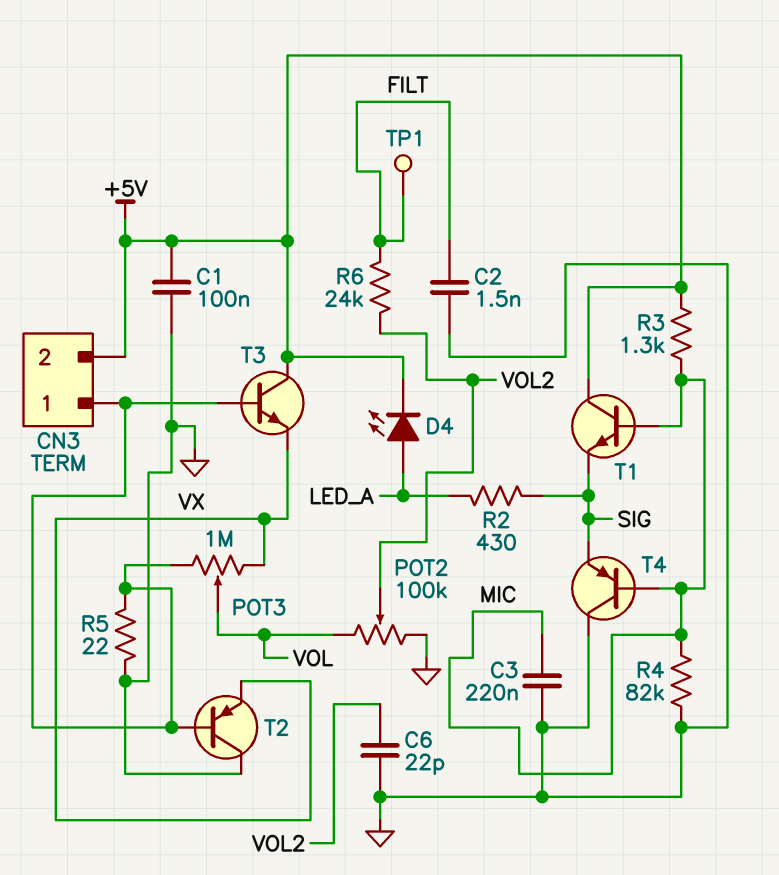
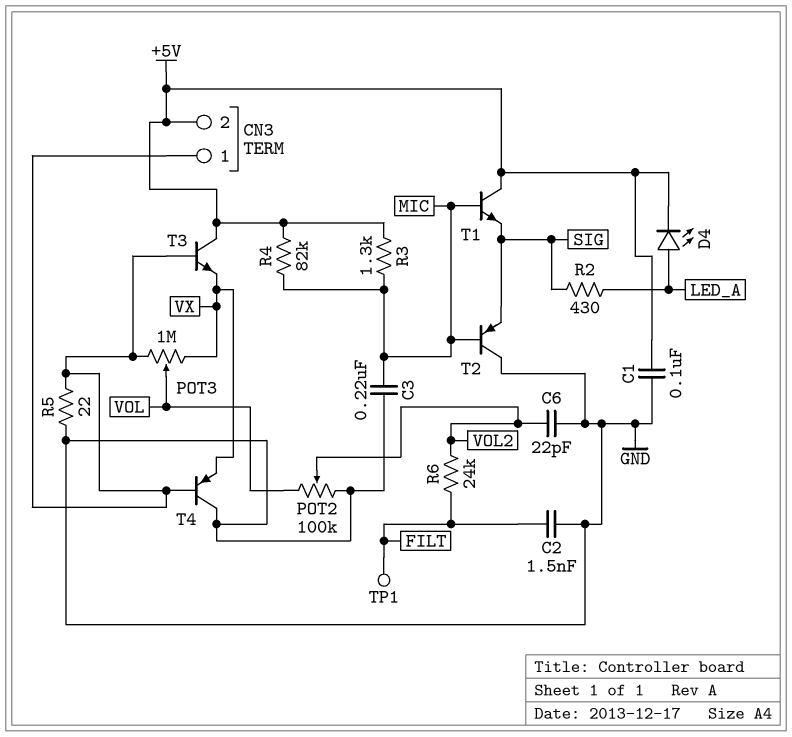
R4: 82k (GND, MIC) -> 82k (+5V, MIC)
T2: PNP (B CN3/1, C GND, E VX) -> PNP (B MIC, C GND, E SIG)
T4: PNP (B MIC, C GND, E SIG) -> PNP (B CN3/1, C GND, E VX)

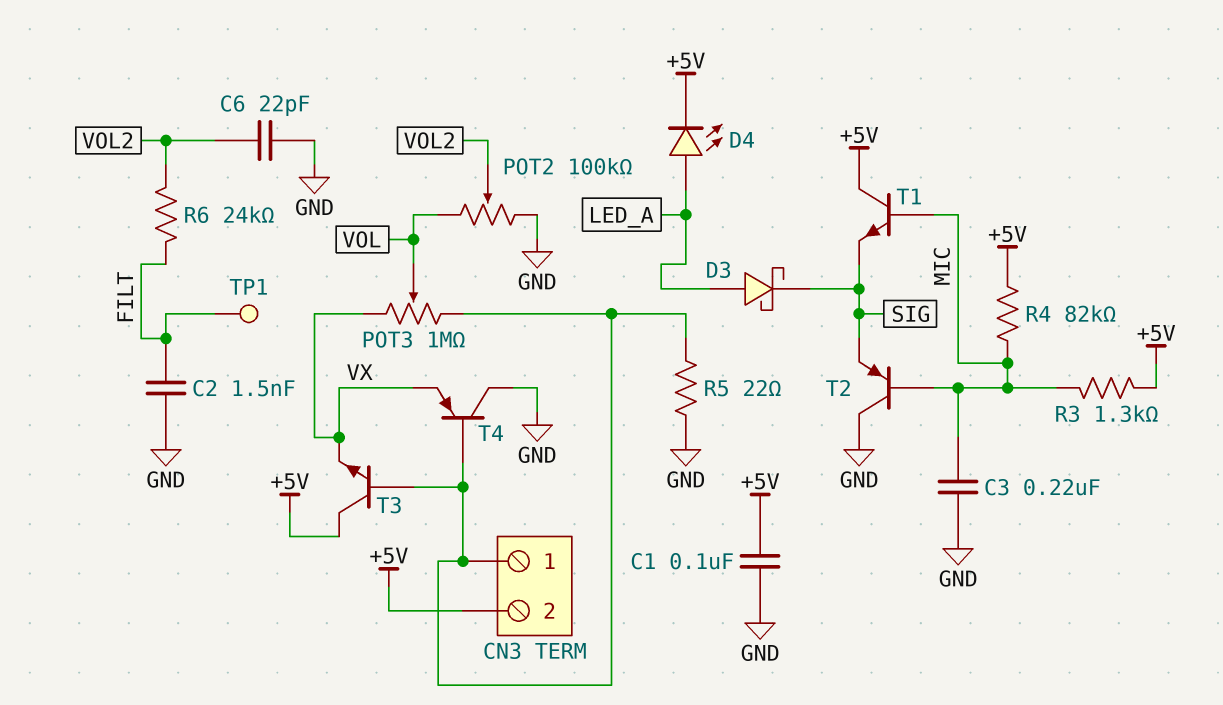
D3: none -> schottky (A LED_A, K SIG)
R2: 430 (LED_A, SIG) -> none

